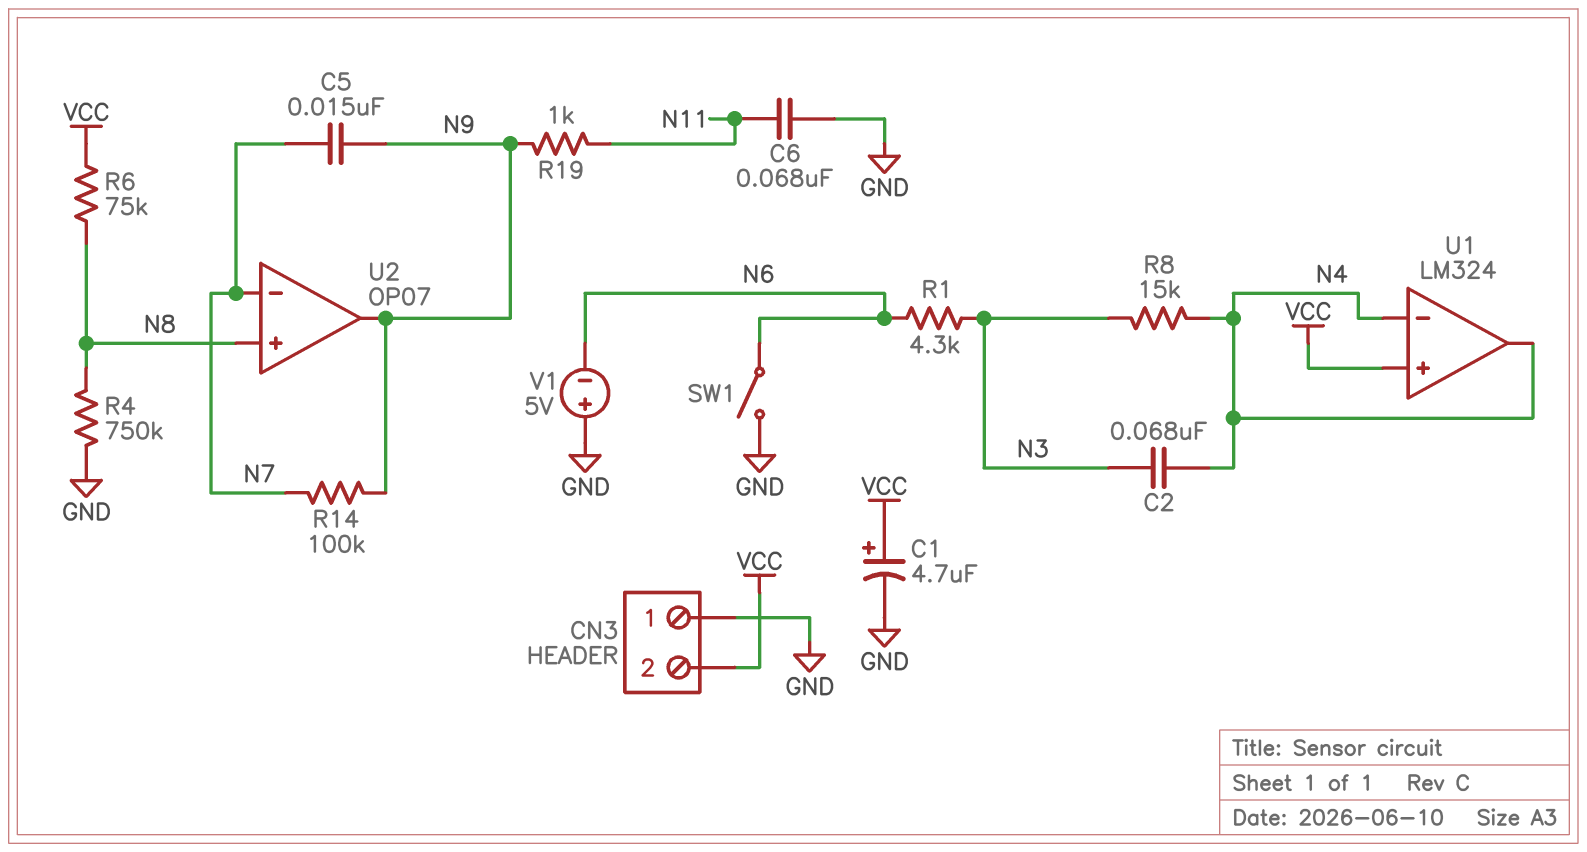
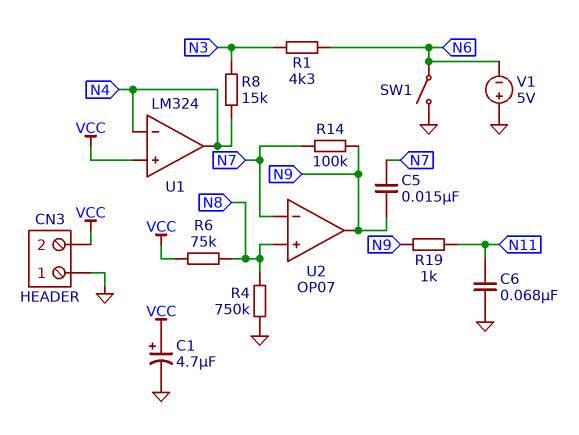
C2: 68nF (N3, N4) -> none

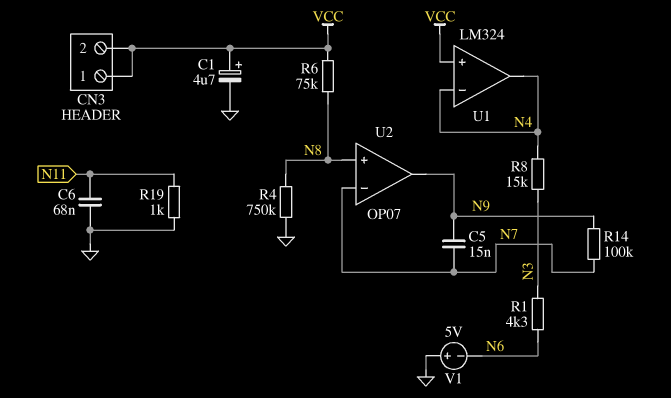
CN3 pin 1: GND -> VCC
R19: 1k (N9, N11) -> 1k (GND, N11)
SW1: switch (GND, N6) -> none

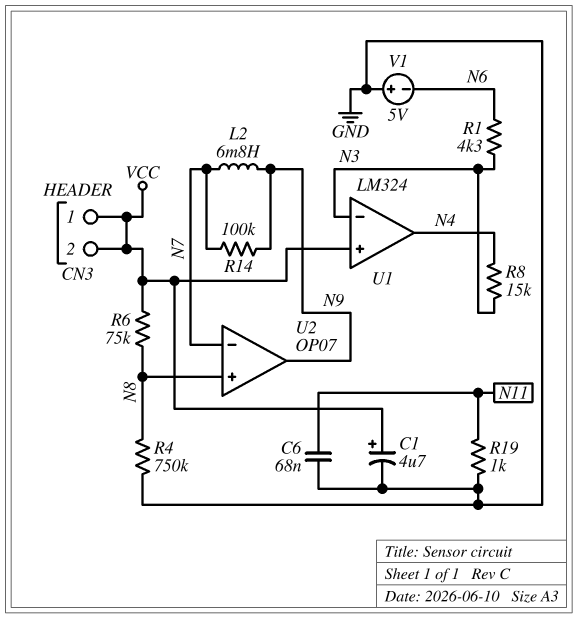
C5: 15nF (N7, N9) -> none
L2: none -> 6.8mH (N7, N9)
U1 pin in-: N4 -> N3

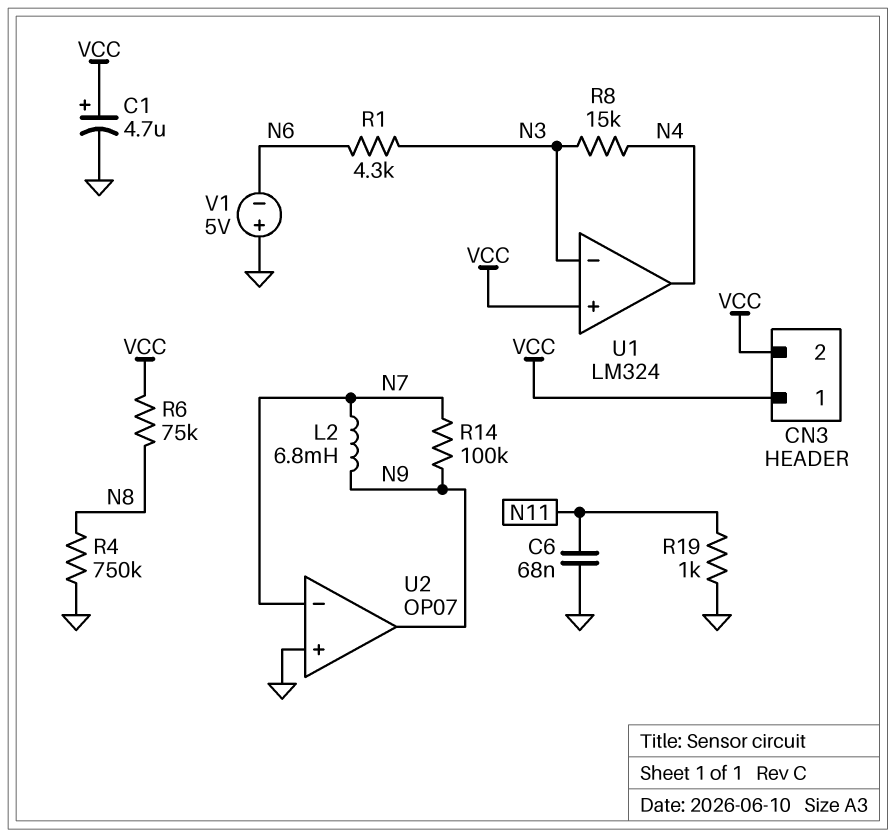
U2 pin in+: N8 -> GND

